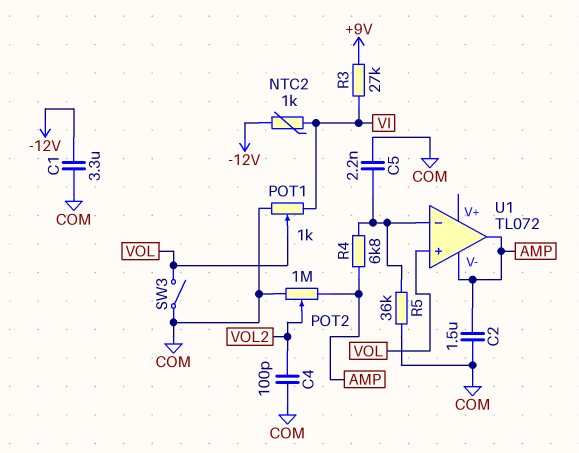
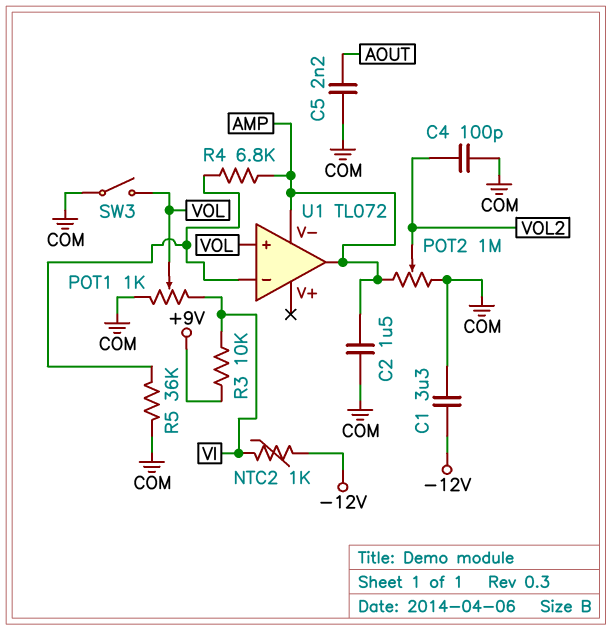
C5: 2.2nF (COM, U1/in-) -> 2.2nF (AOUT, COM)
R3: 27k (+9V, VI) -> 10k (+9V, VI)

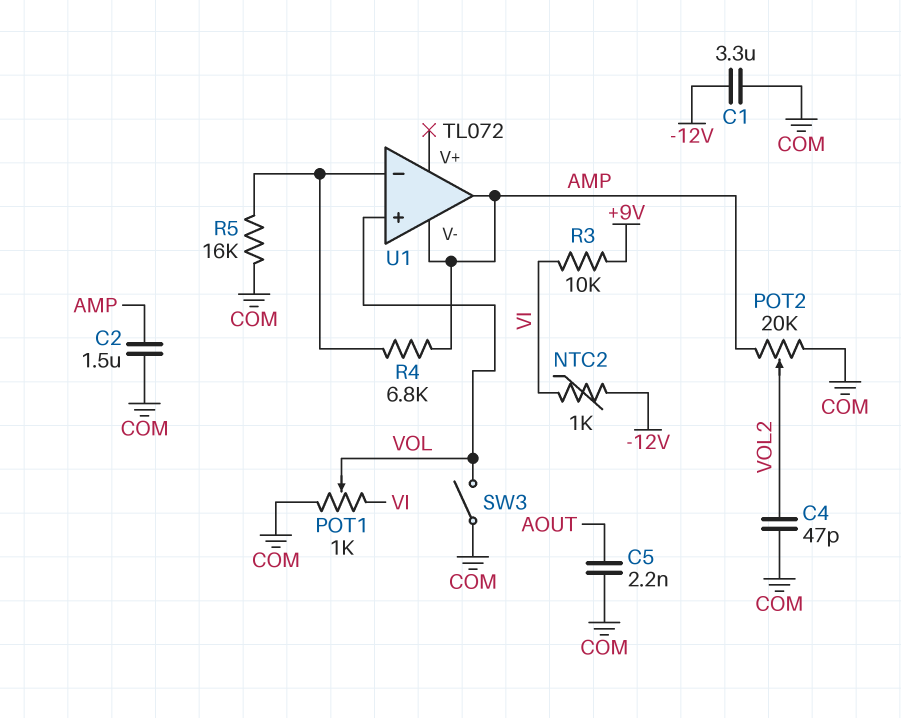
C4: 100pF (COM, VOL2) -> 47pF (COM, VOL2)
POT2: 1M (AMP, COM, wiper VOL2) -> 20k (AMP, COM, wiper VOL2)
R5: 36k (COM, U1/in-) -> 16k (COM, U1/in-)

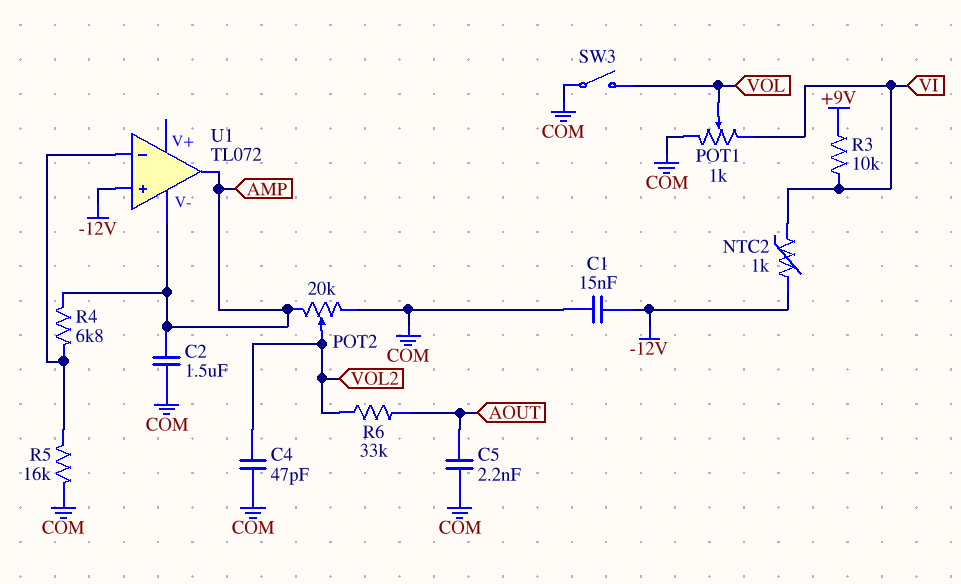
C1: 3.3uF (-12V, COM) -> 15nF (-12V, COM)
R6: none -> 33k (AOUT, VOL2)
U1 pin in+: VOL -> -12V

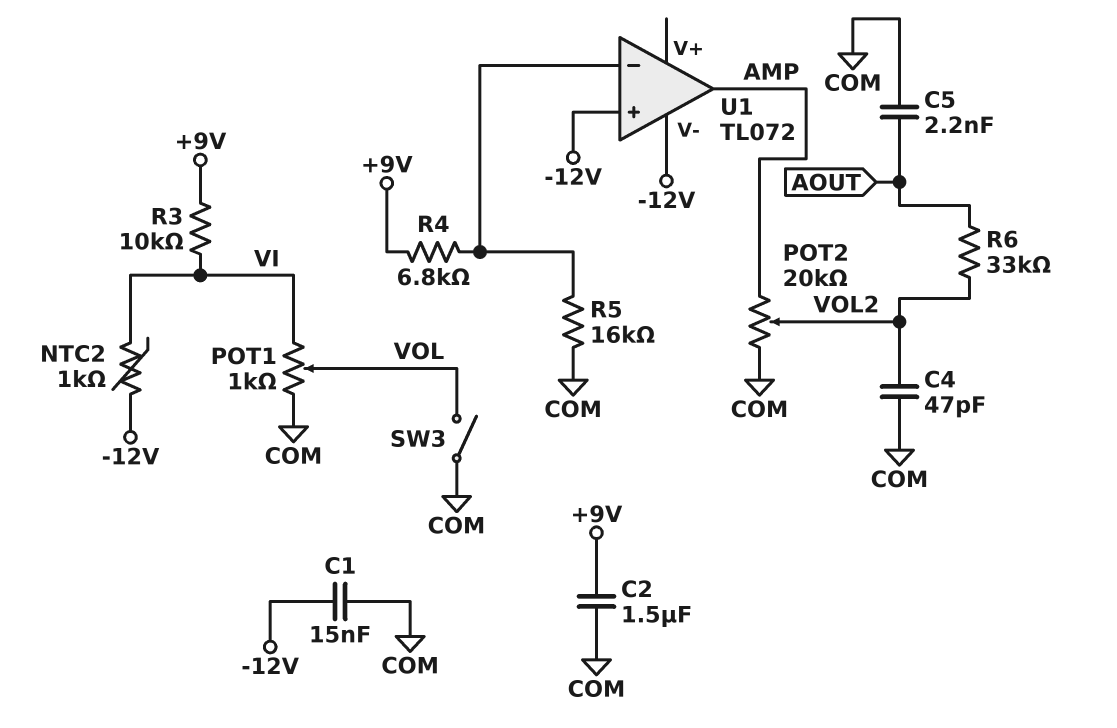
C2: 1.5uF (AMP, COM) -> 1.5uF (+9V, COM)
R4: 6.8k (AMP, U1/in-) -> 6.8k (+9V, U1/in-)
U1 pin V-: AMP -> -12V

